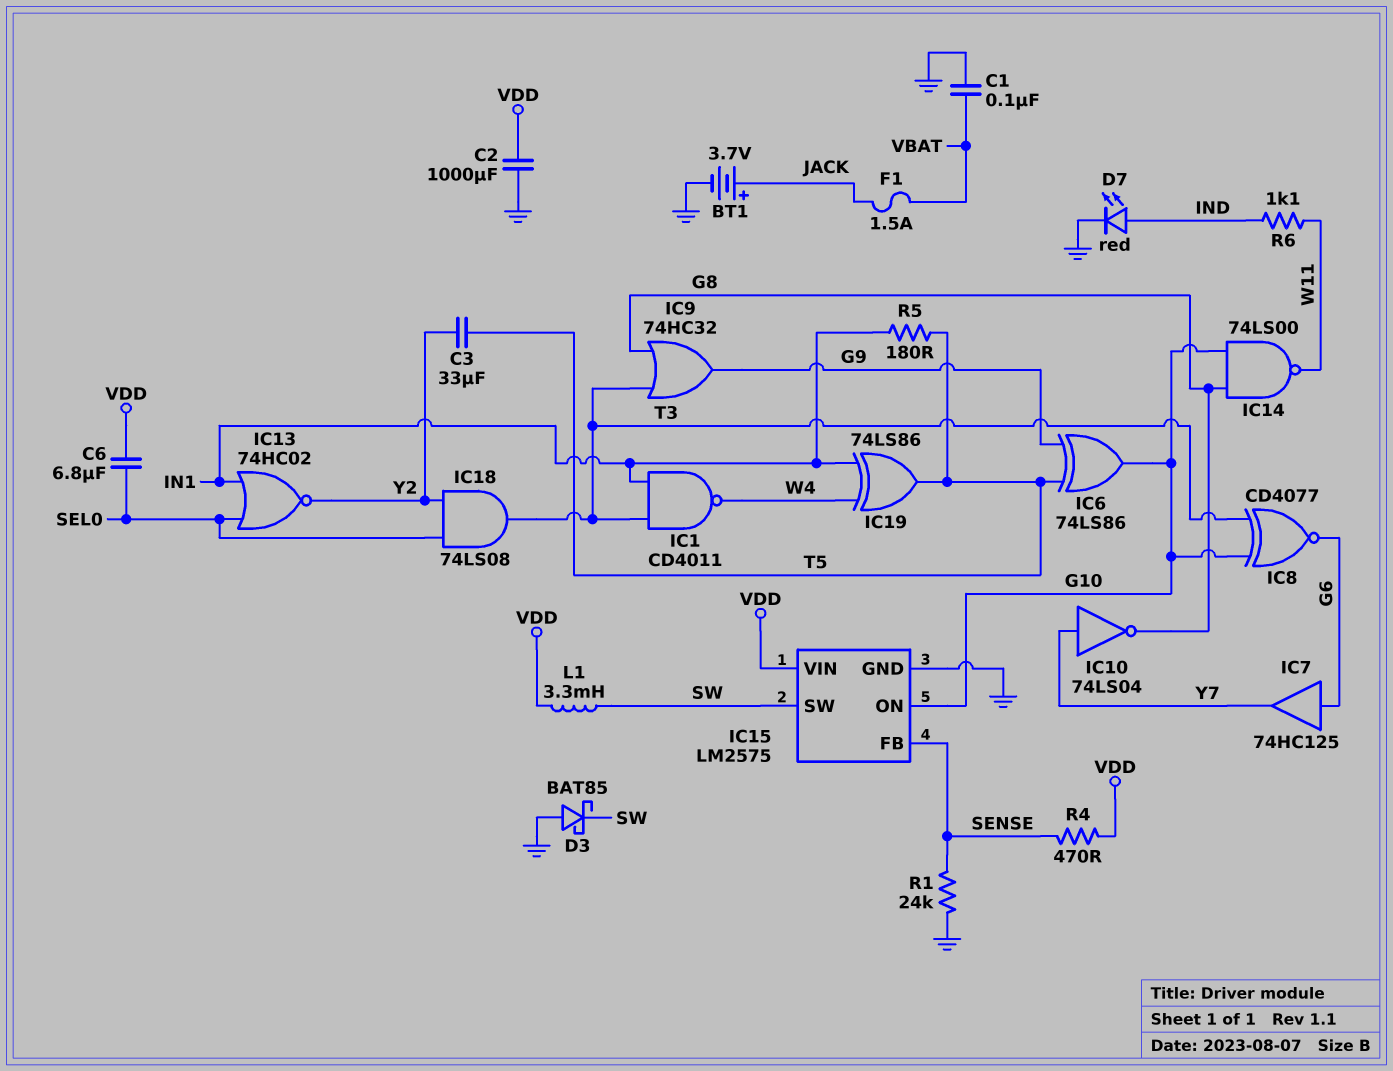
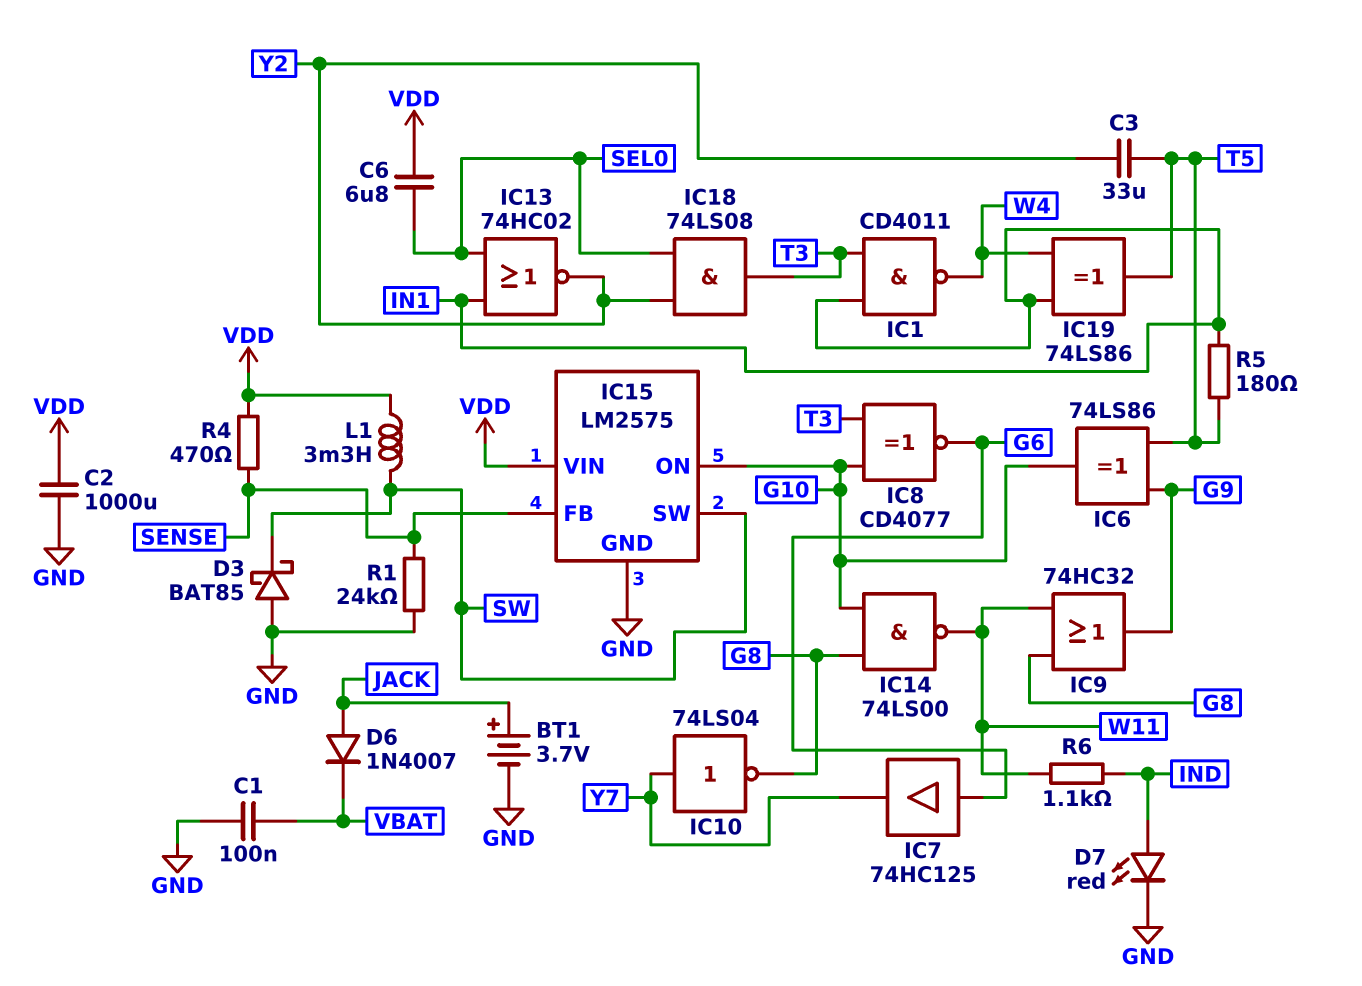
D6: none -> diode 1N4007 (A JACK, K VBAT)
F1: 1.5A (JACK, VBAT) -> none
IC9: OR 74HC32 (in G8, in T3, out G9) -> OR 74HC32 (in G8, in W11, out G9)

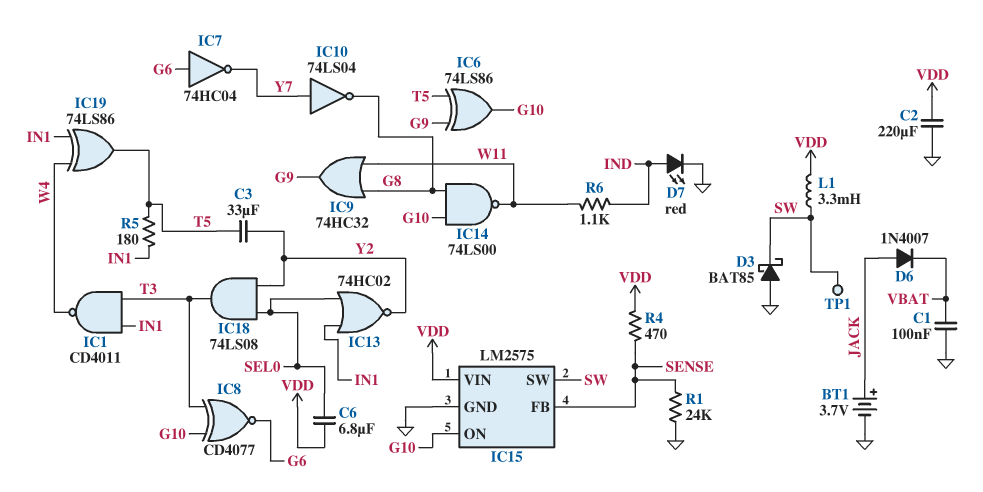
C2: 1000uF (GND, VDD) -> 220uF (GND, VDD)
IC7: buffer 74HC125 (in G6, out Y7) -> NOT 74HC04 (in G6, out Y7)
TP1: none -> test point (SW)

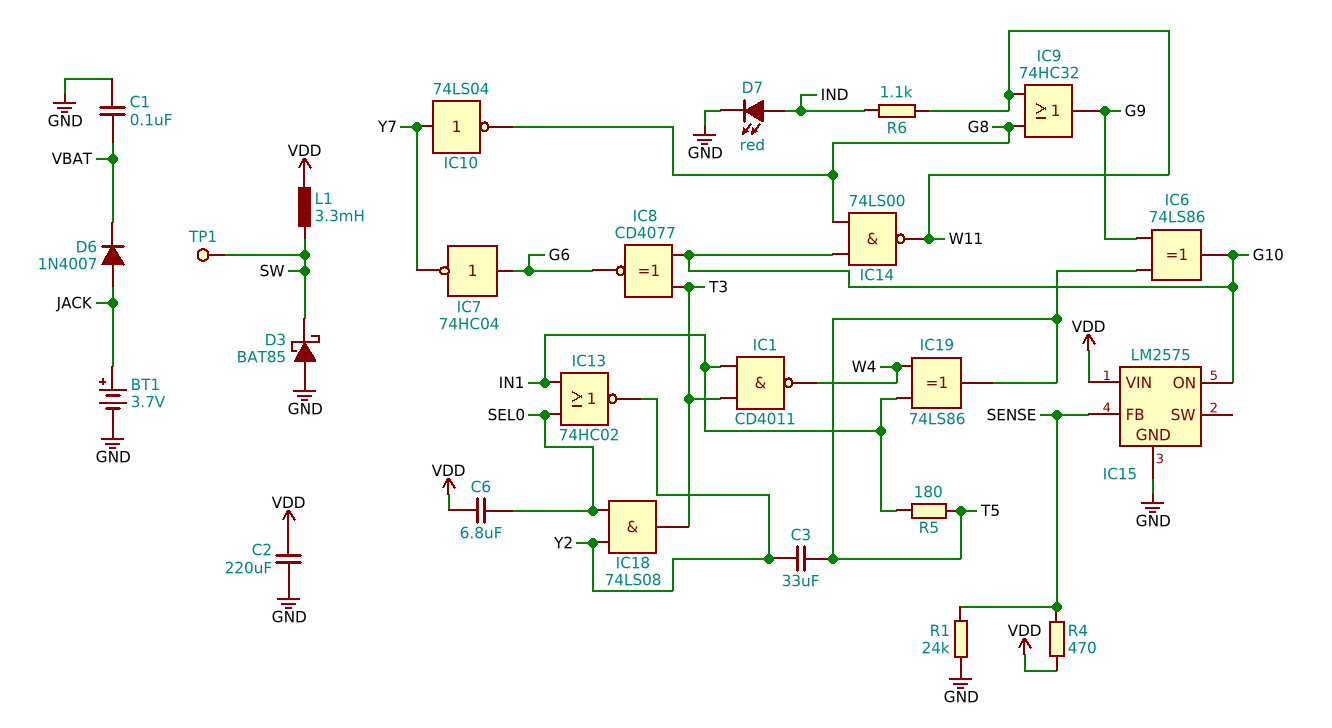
IC15 pin SW: SW -> none

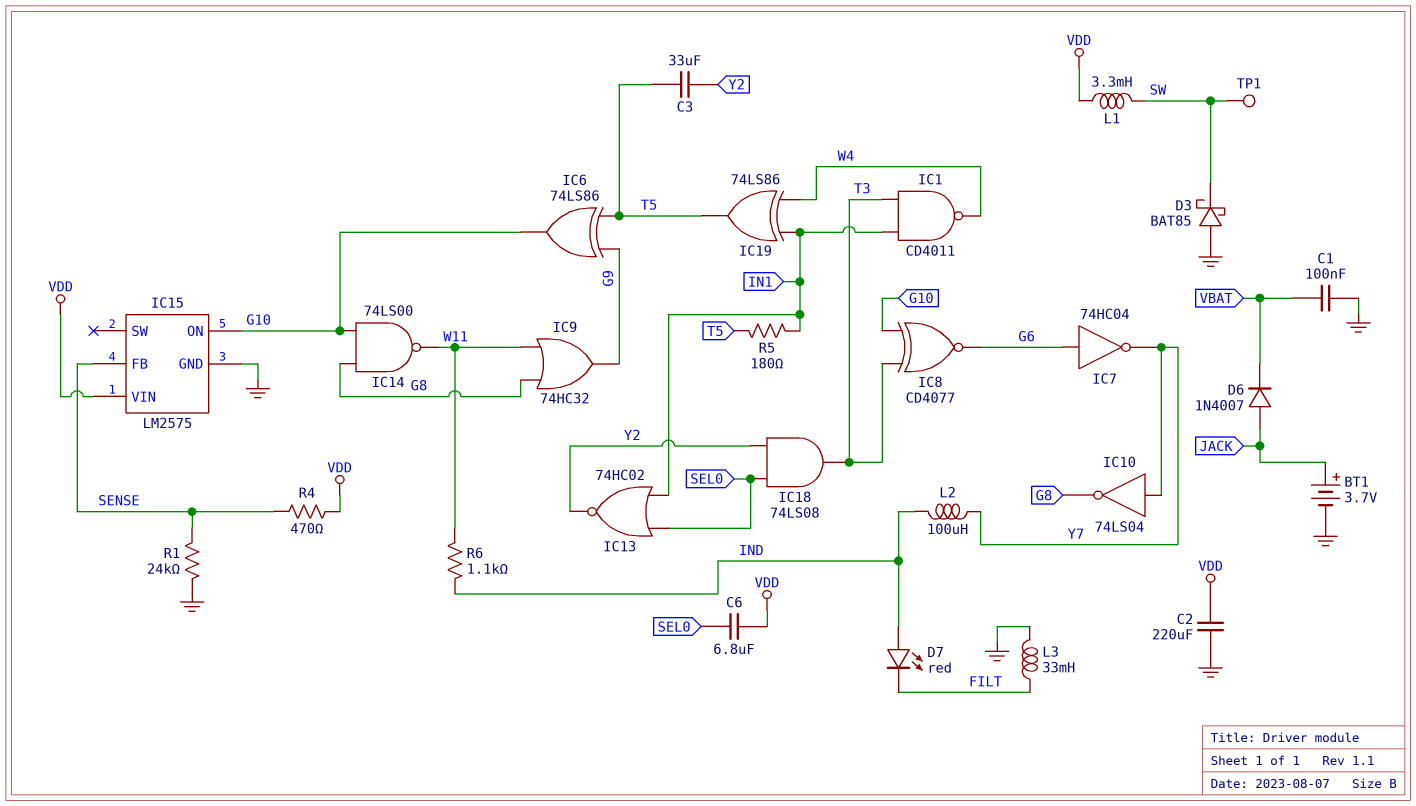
D7: LED red (A IND, K GND) -> LED red (A IND, K FILT)
L2: none -> 100uH (IND, Y7)
L3: none -> 33mH (FILT, GND)

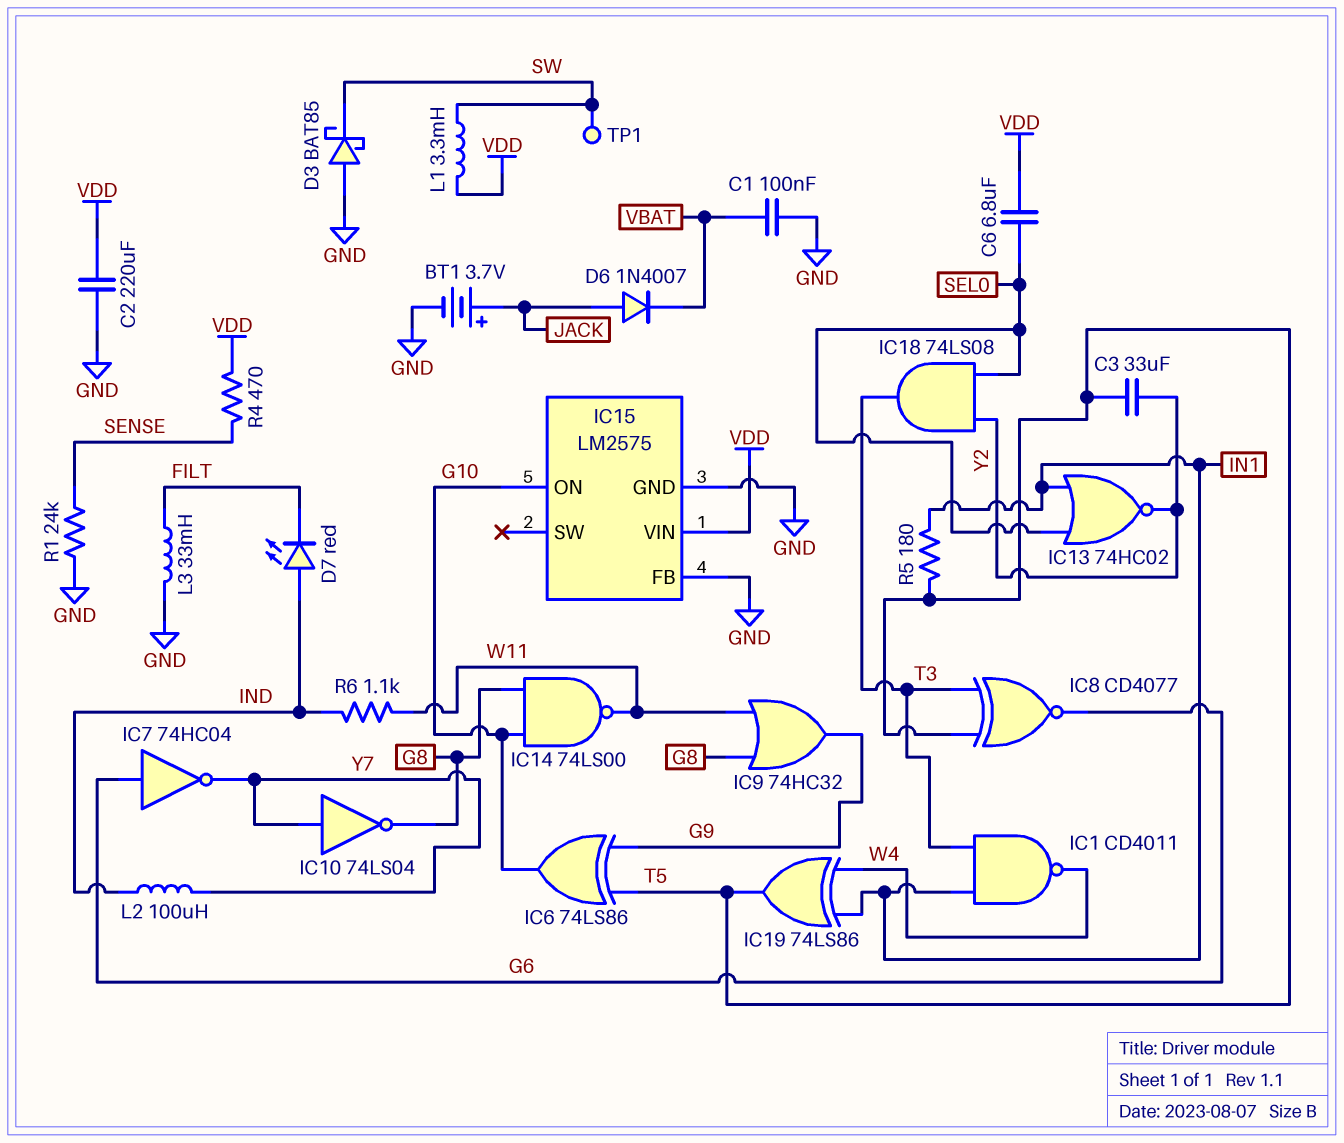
IC8: XNOR CD4077 (in G10, in T3, out G6) -> XNOR CD4077 (in T3, in T5, out G6)
IC15 pin FB: SENSE -> GND

